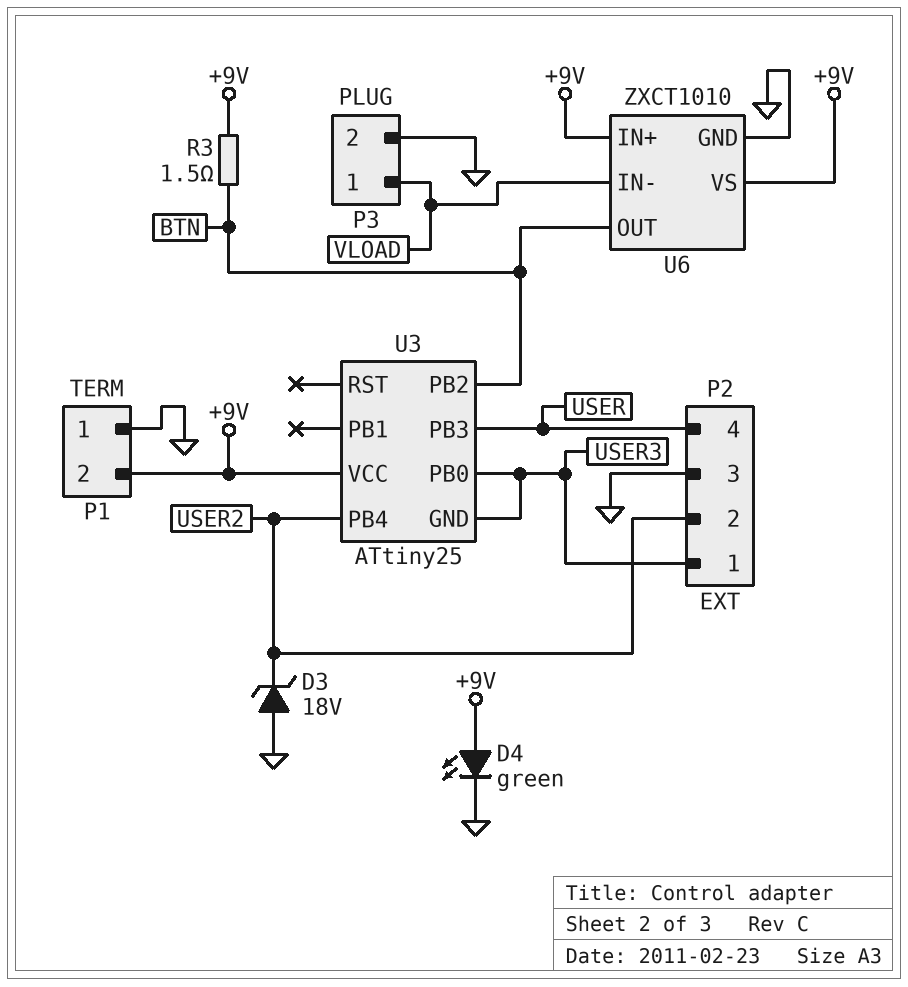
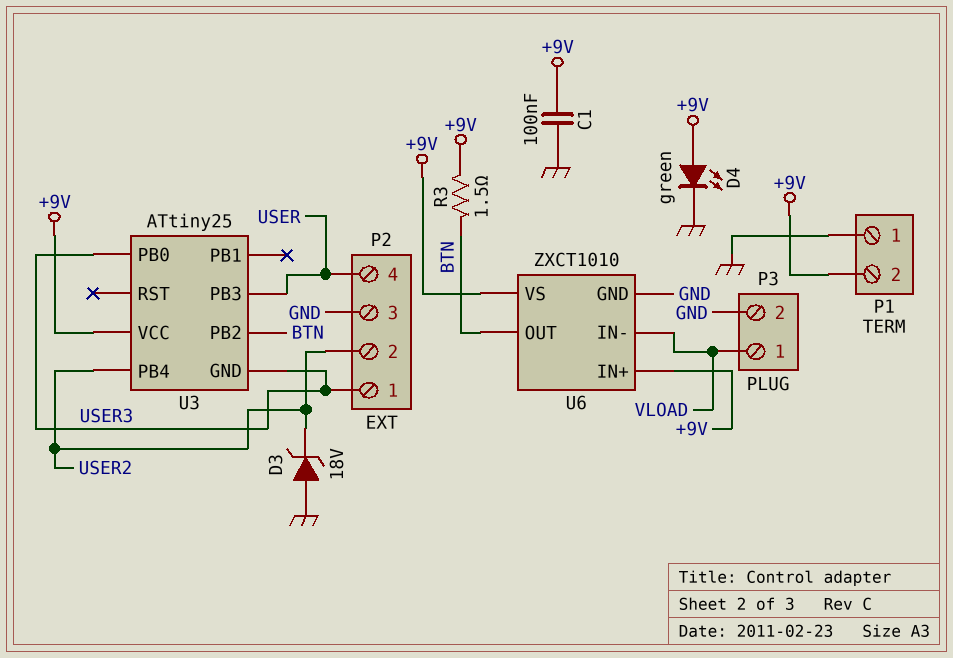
C1: none -> 100nF (+9V, GND)

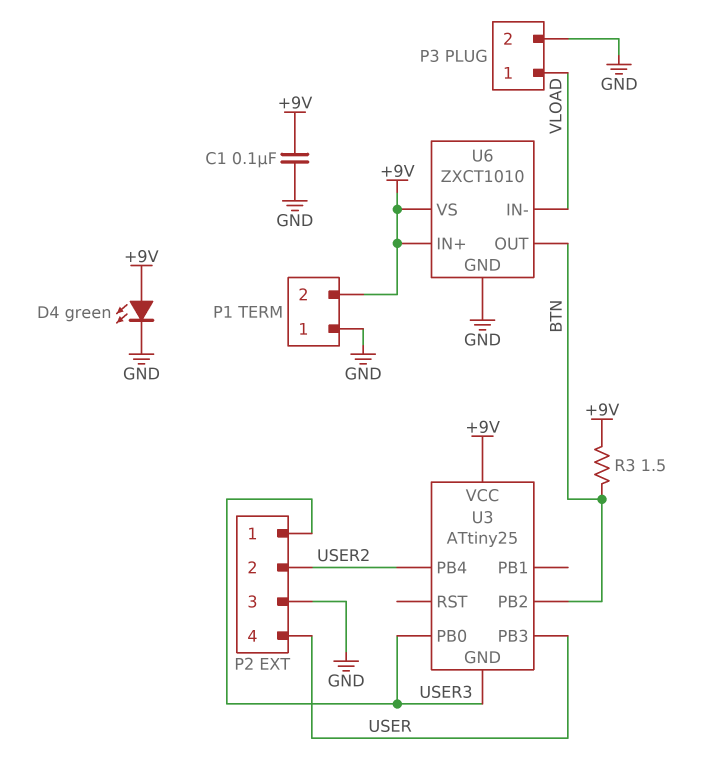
D3: zener 18V (A GND, K USER2) -> none

